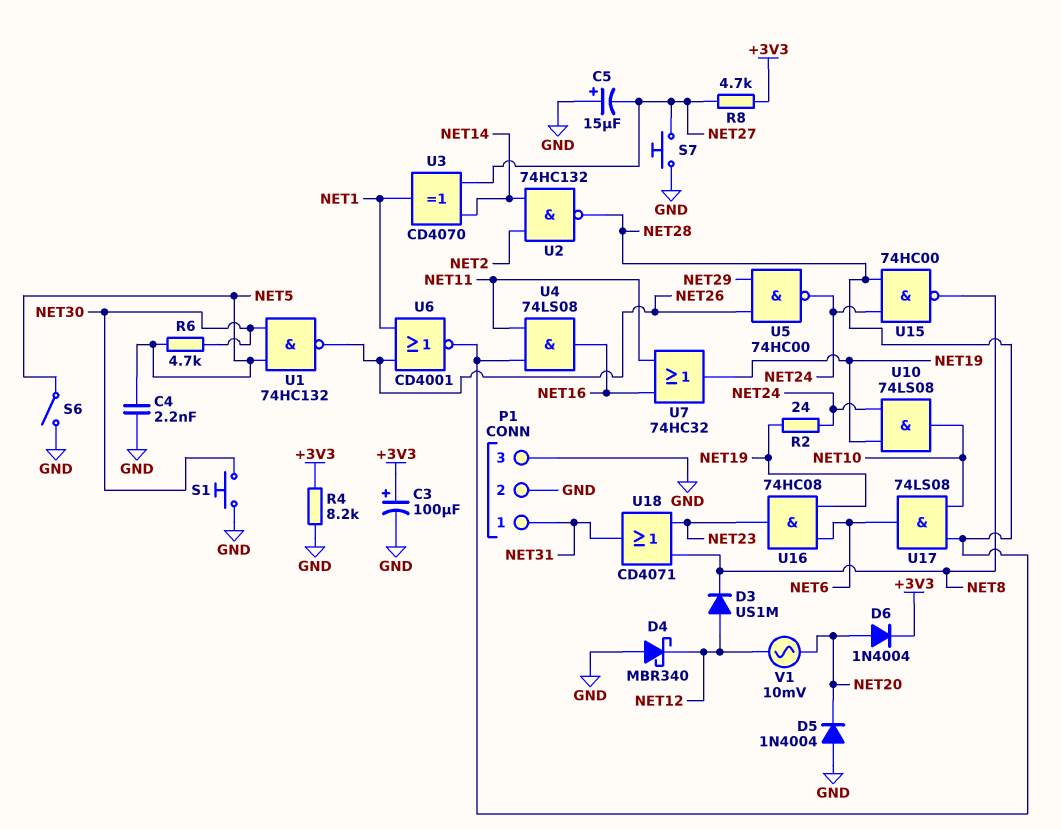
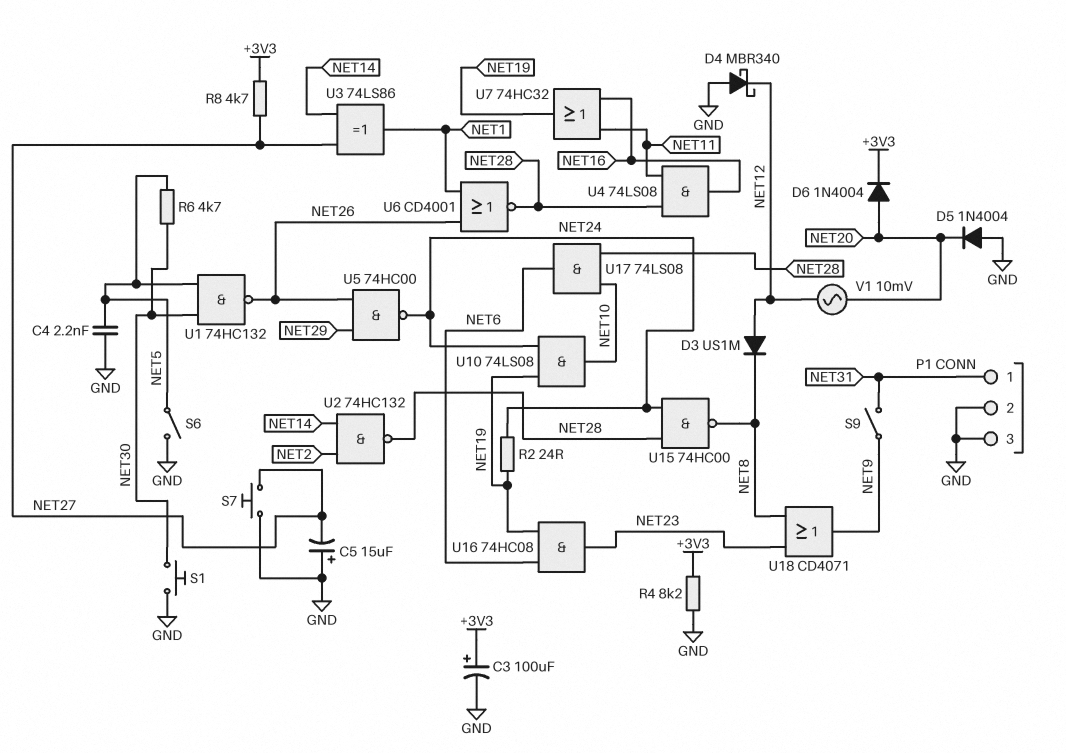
S9: none -> switch (NET9, NET31)
U3: XOR CD4070 (in NET14, in NET27, out NET1) -> XOR 74LS86 (in NET14, in NET27, out NET1)
U18: OR CD4071 (in NET8, in NET23, out NET31) -> OR CD4071 (in NET8, in NET23, out NET9)

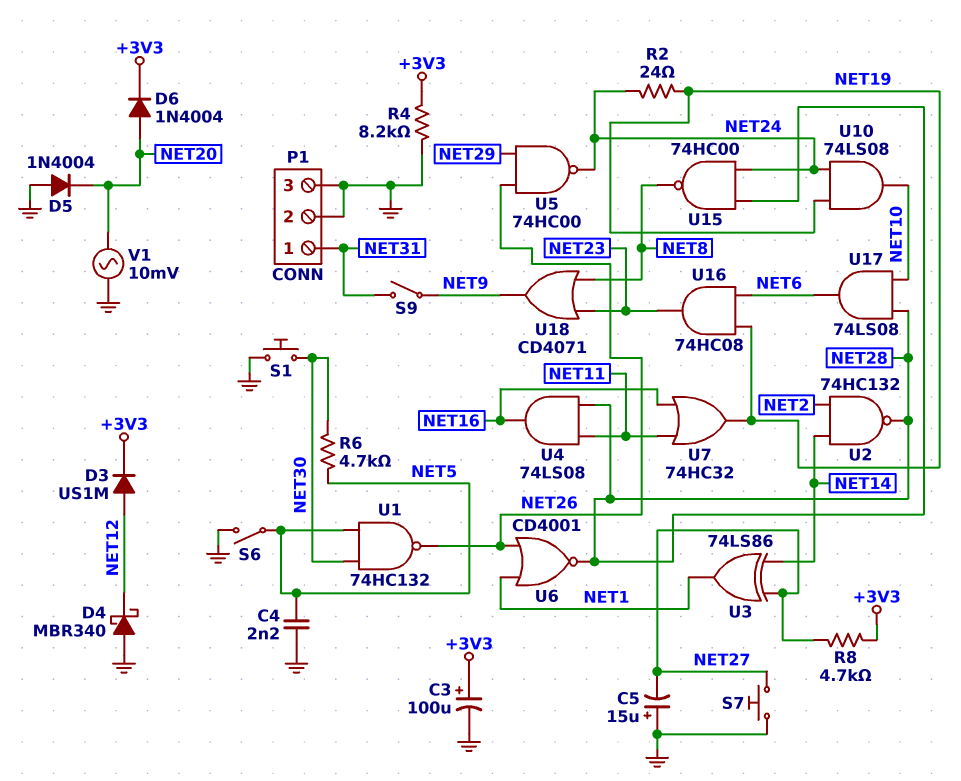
D3: diode US1M (A NET12, K NET8) -> diode US1M (A NET12, K +3V3)
V1: AC 10mV (NET12, NET20) -> AC 10mV (GND, NET20)

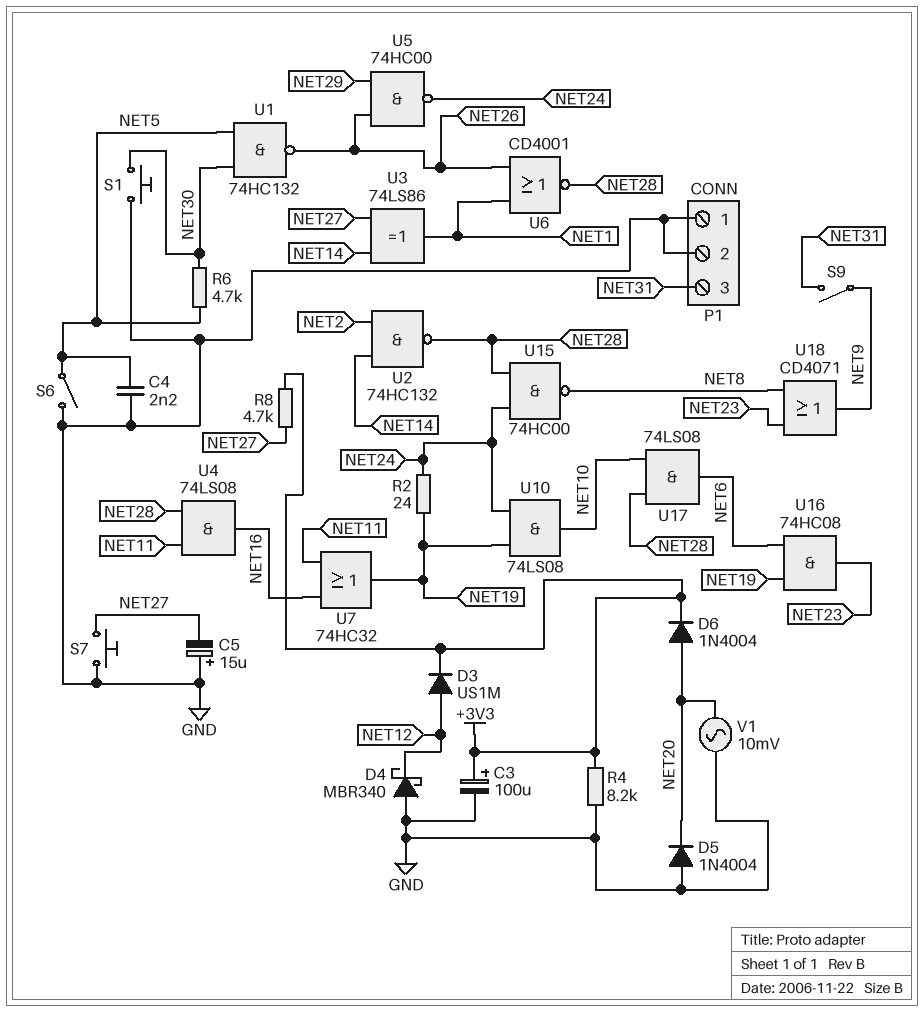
P1 pin 1: NET31 -> GND
P1 pin 3: GND -> NET31

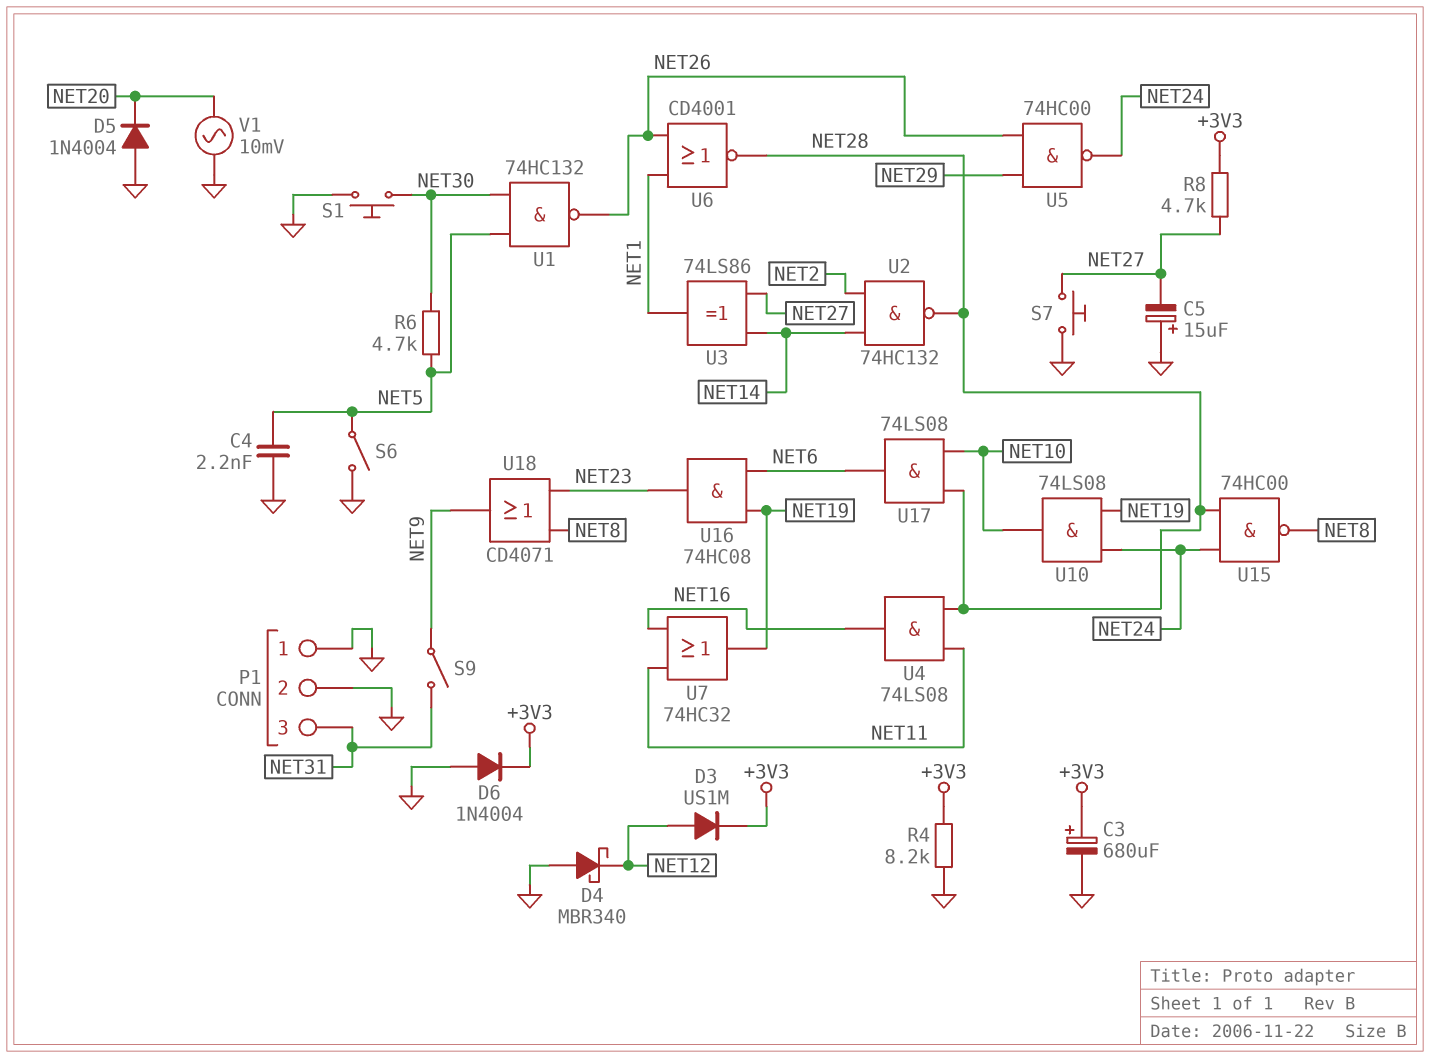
C3: 100uF (plus +3V3, minus GND) -> 680uF (plus +3V3, minus GND)
D6: diode 1N4004 (A NET20, K +3V3) -> diode 1N4004 (A GND, K +3V3)
R2: 24 (NET19, NET24) -> none

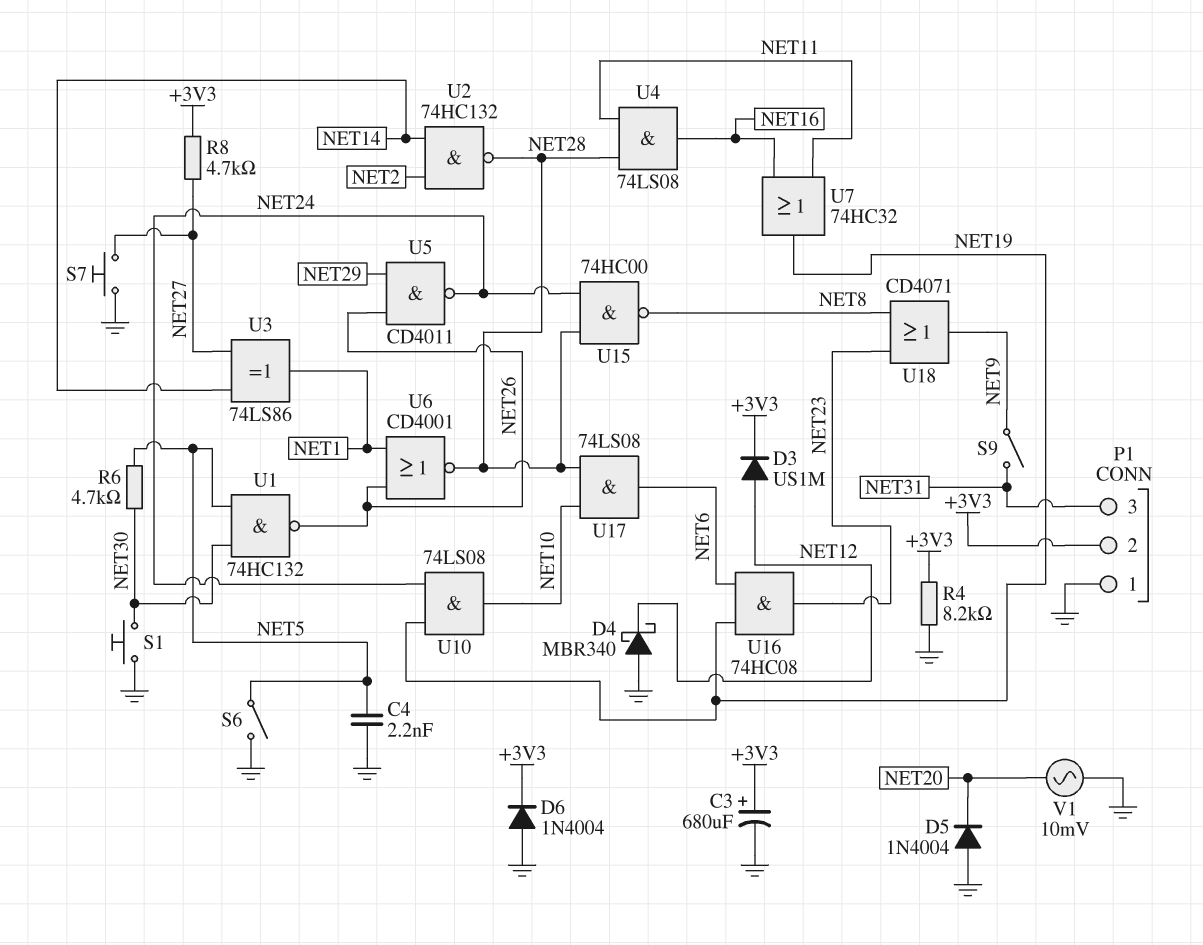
C5: 15uF (plus GND, minus NET27) -> none
P1 pin 2: GND -> +3V3
U5: NAND 74HC00 (in NET26, in NET29, out NET24) -> NAND CD4011 (in NET26, in NET29, out NET24)

